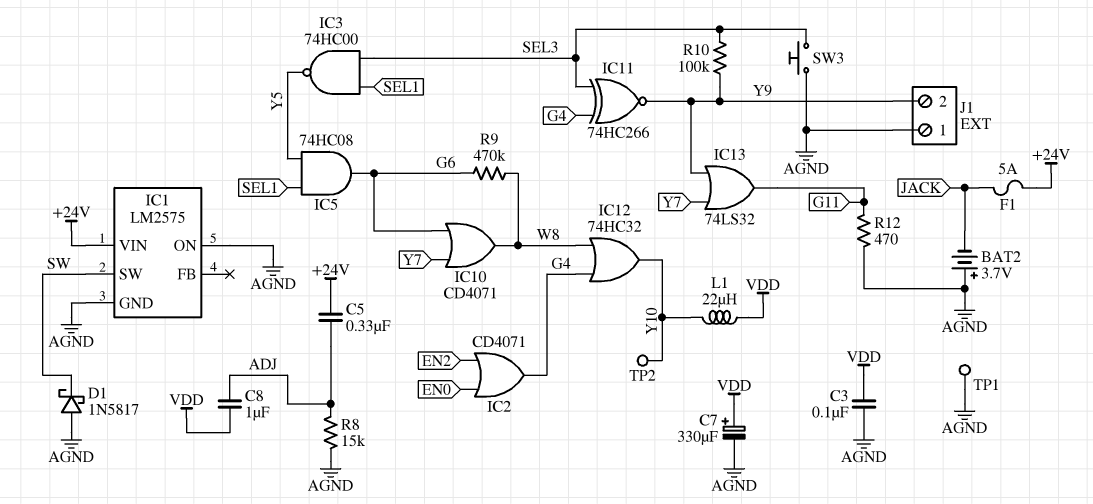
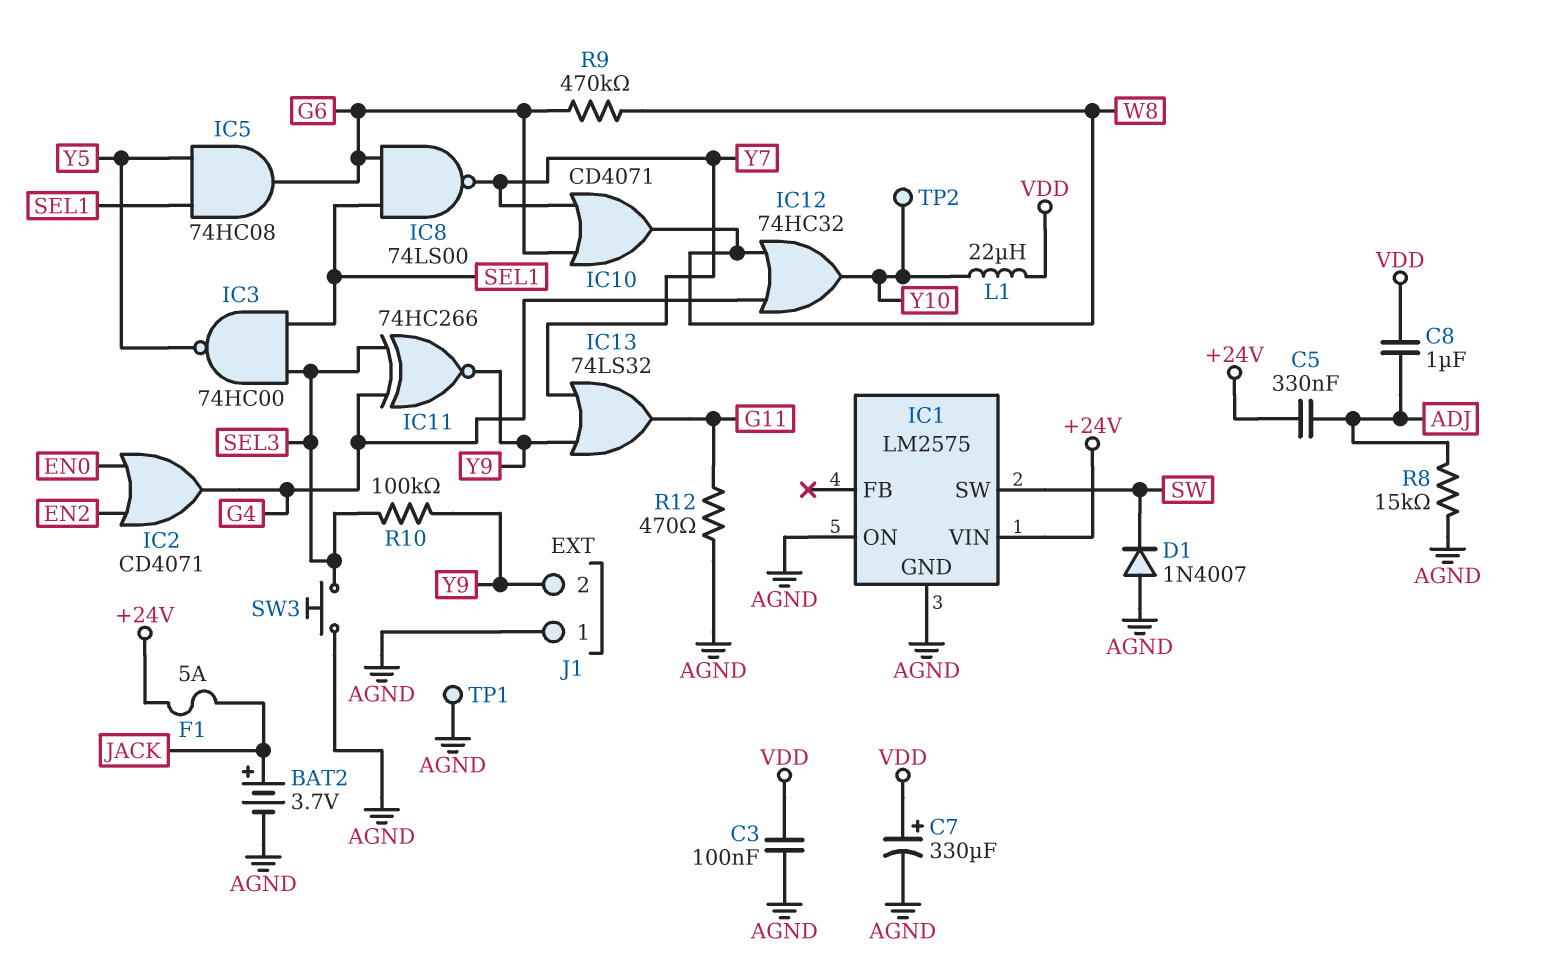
BAT2: 3.7V (plus AGND, minus JACK) -> 3.7V (plus JACK, minus AGND)
D1: schottky 1N5817 (A AGND, K SW) -> diode 1N4007 (A AGND, K SW)
IC8: none -> NAND 74LS00 (in G6, in SEL1, out Y7)

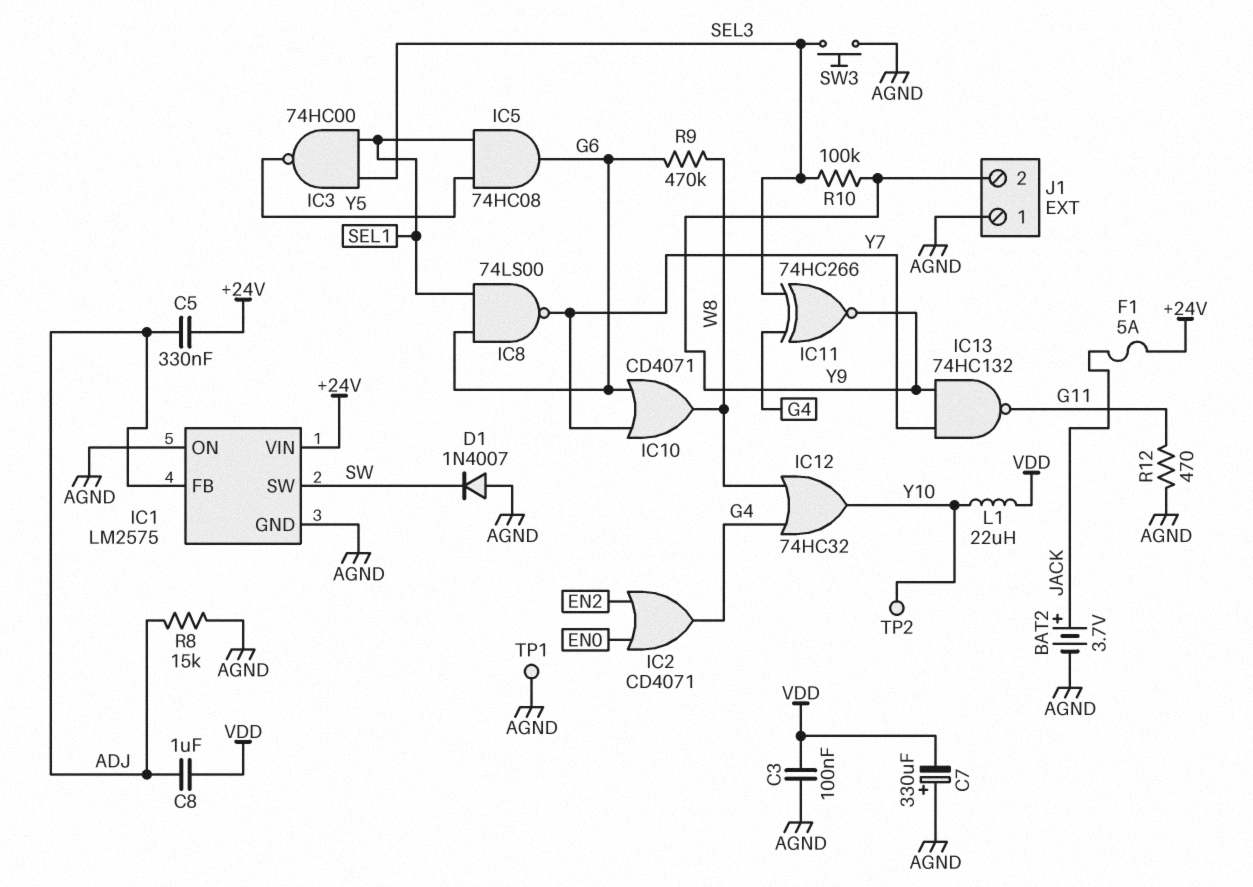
C7: 330uF (plus VDD, minus AGND) -> 330uF (plus AGND, minus VDD)
IC1 pin FB: none -> ADJ
IC13: OR 74LS32 (in Y7, in Y9, out G11) -> NAND 74HC132 (in Y7, in Y9, out G11)

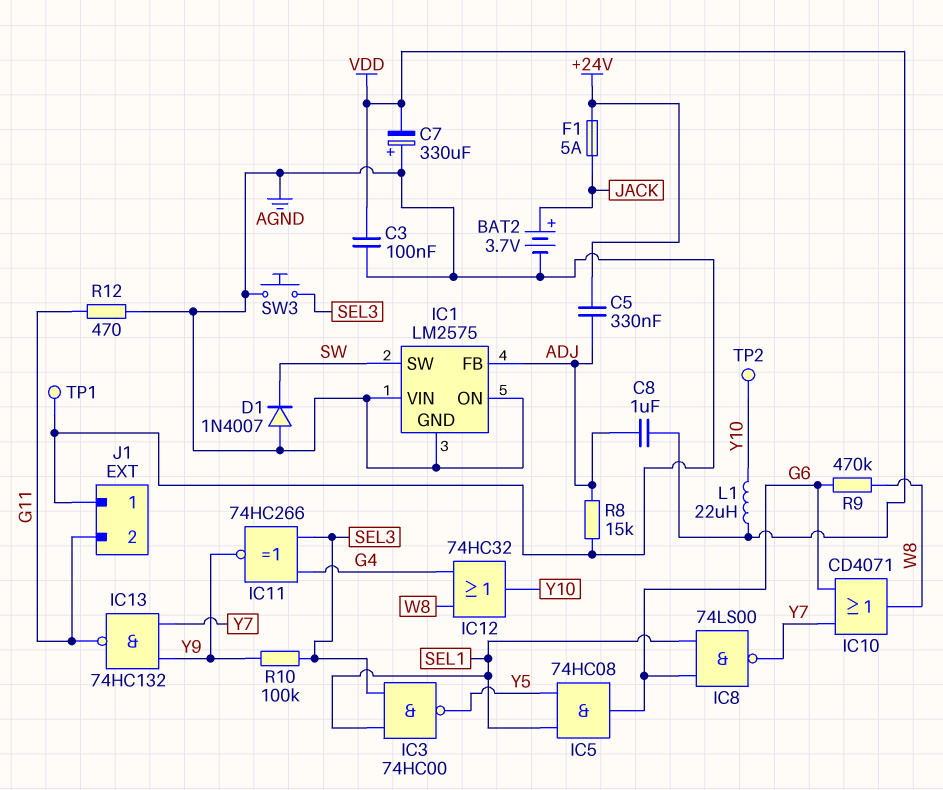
IC1 pin VIN: +24V -> AGND
IC2: OR CD4071 (in EN0, in EN2, out G4) -> none
J1 pin 2: Y9 -> G11

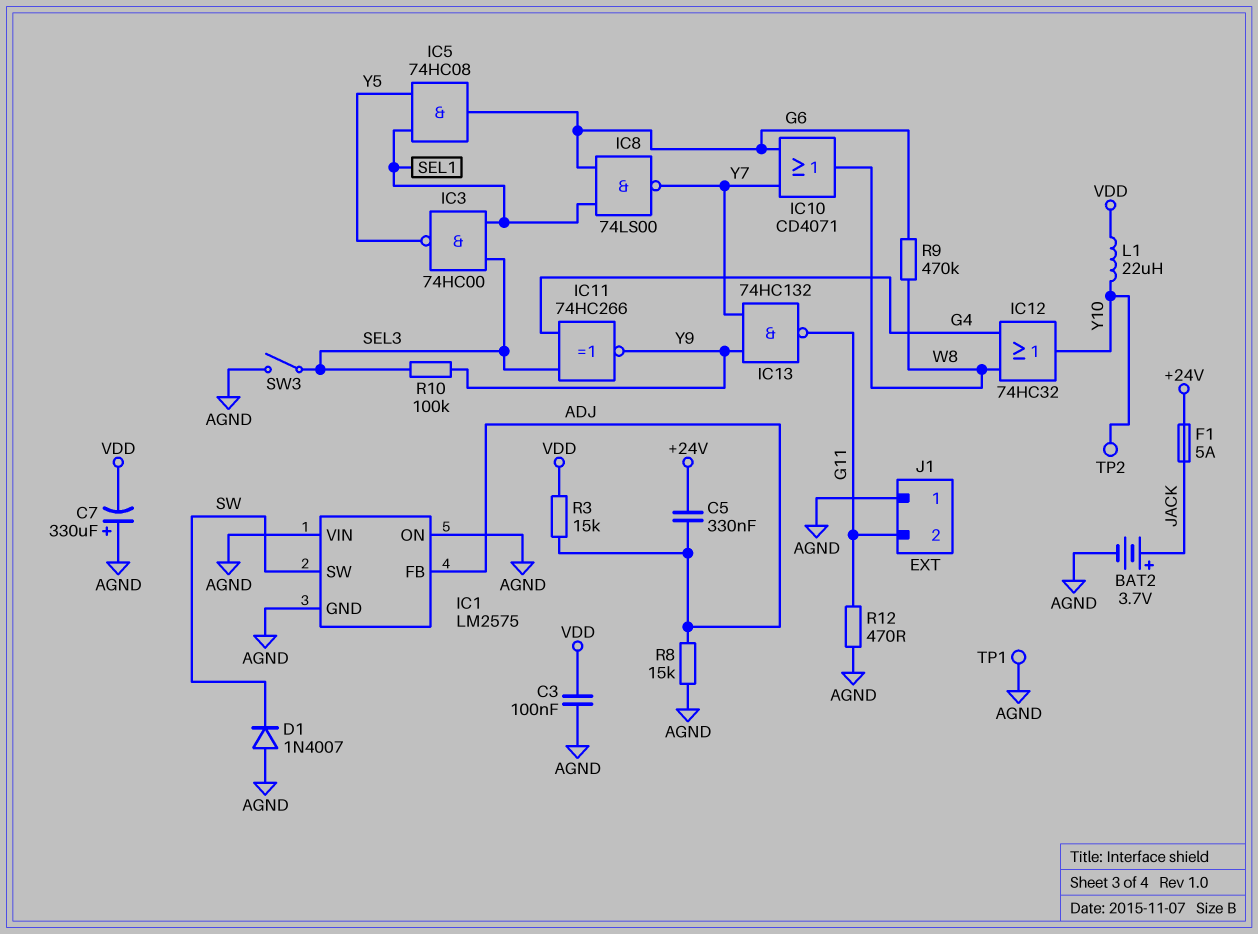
C8: 1uF (ADJ, VDD) -> none
R3: none -> 15k (ADJ, VDD)
SW3: button (AGND, SEL3) -> switch (AGND, SEL3)

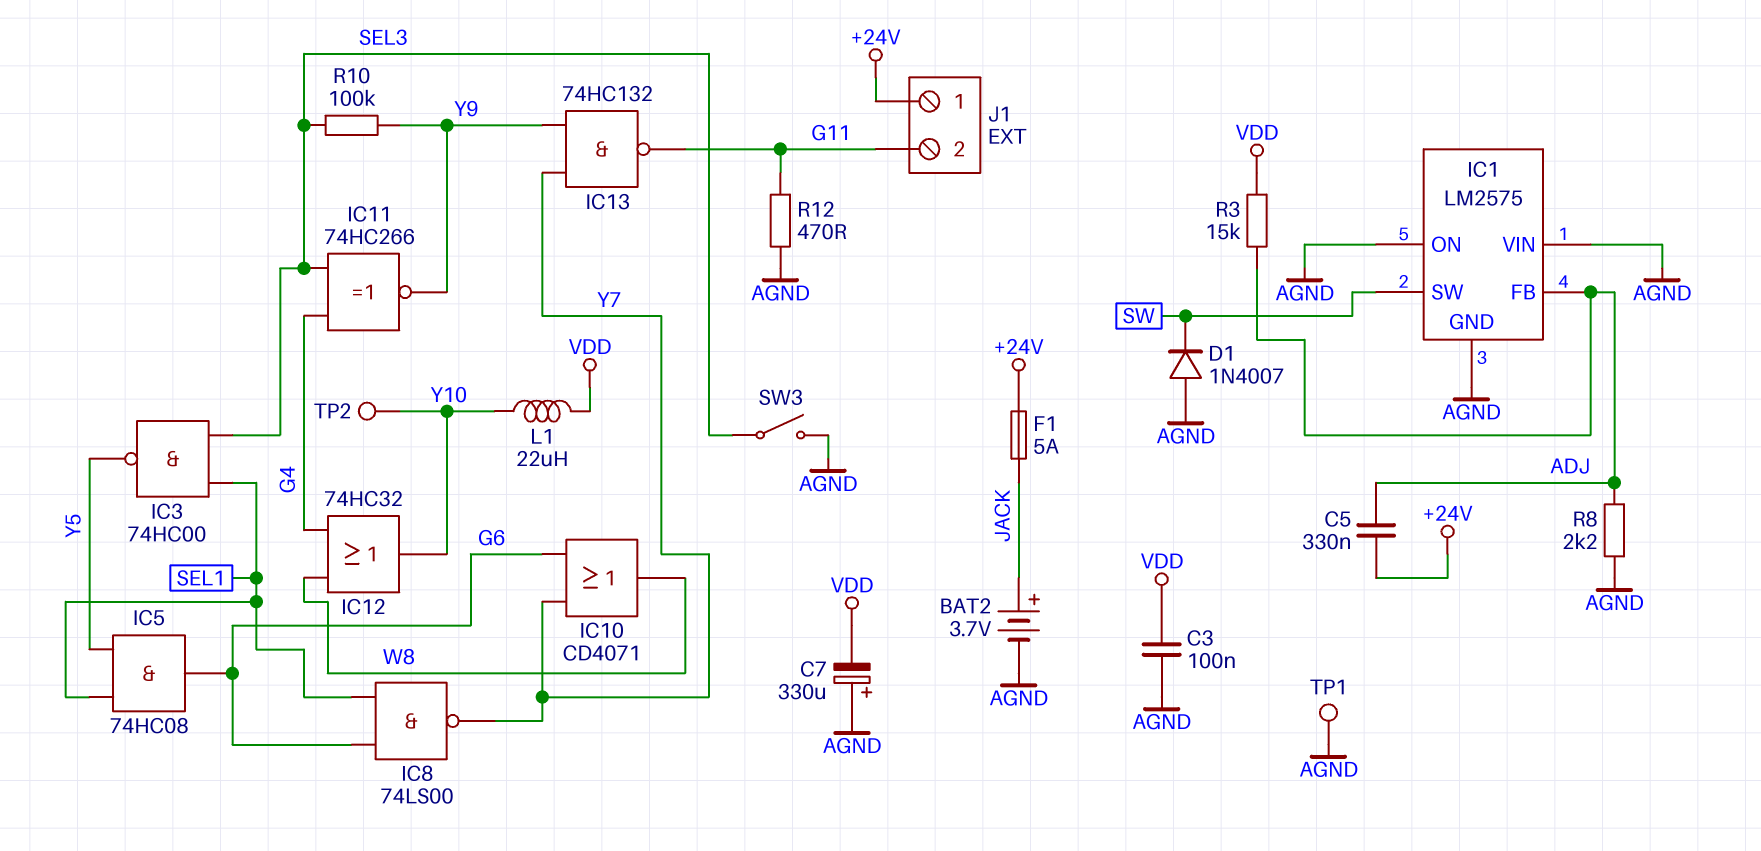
J1 pin 1: AGND -> +24V
R8: 15k (ADJ, AGND) -> 2.2k (ADJ, AGND)
R9: 470k (G6, W8) -> none

